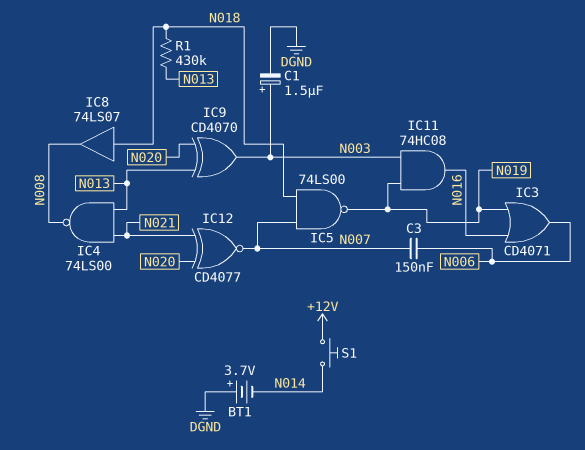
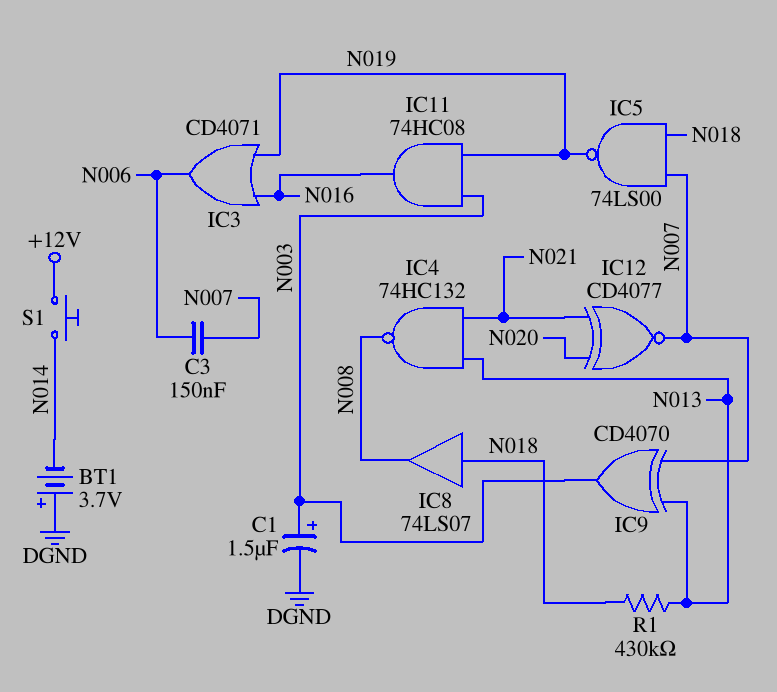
IC4: NAND 74LS00 (in N013, in N021, out N008) -> NAND 74HC132 (in N013, in N021, out N008)
IC9: XOR CD4070 (in N013, in N020, out N003) -> XOR CD4070 (in N007, in N013, out N003)

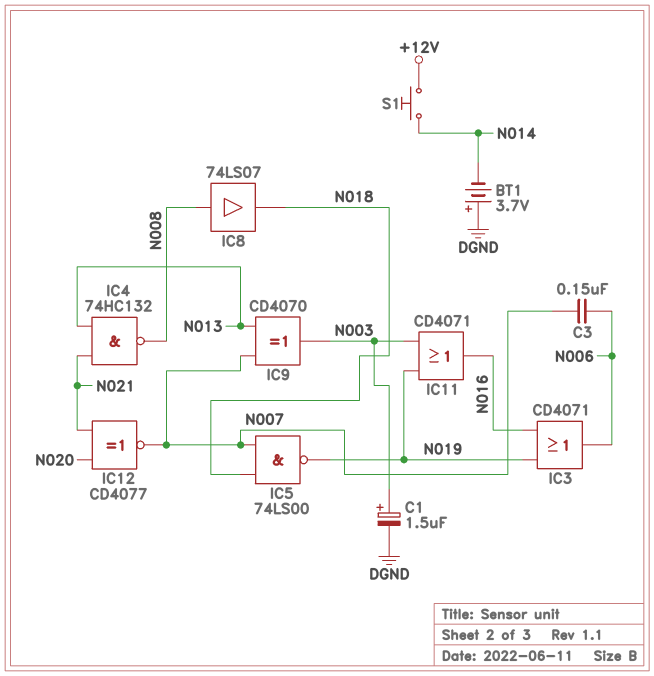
IC8: buffer 74LS07 (in N018, out N008) -> buffer 74LS07 (in N008, out N018)
IC11: AND 74HC08 (in N003, in N019, out N016) -> OR CD4071 (in N003, in N019, out N016)
R1: 430k (N013, N018) -> none

